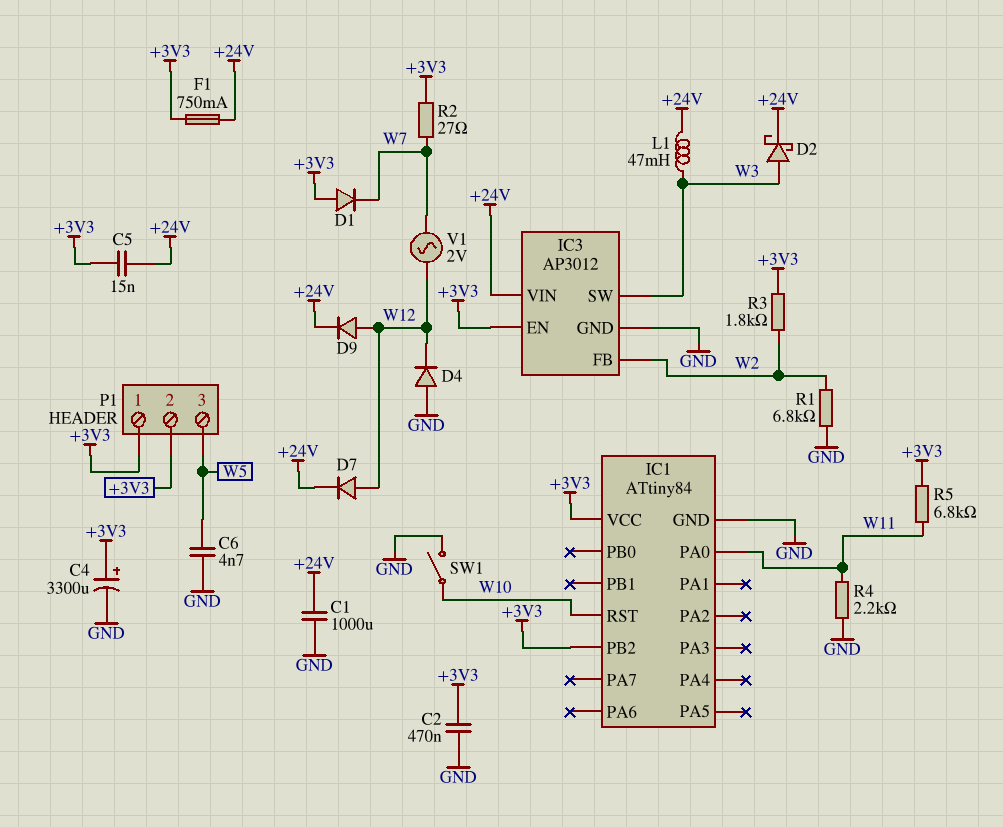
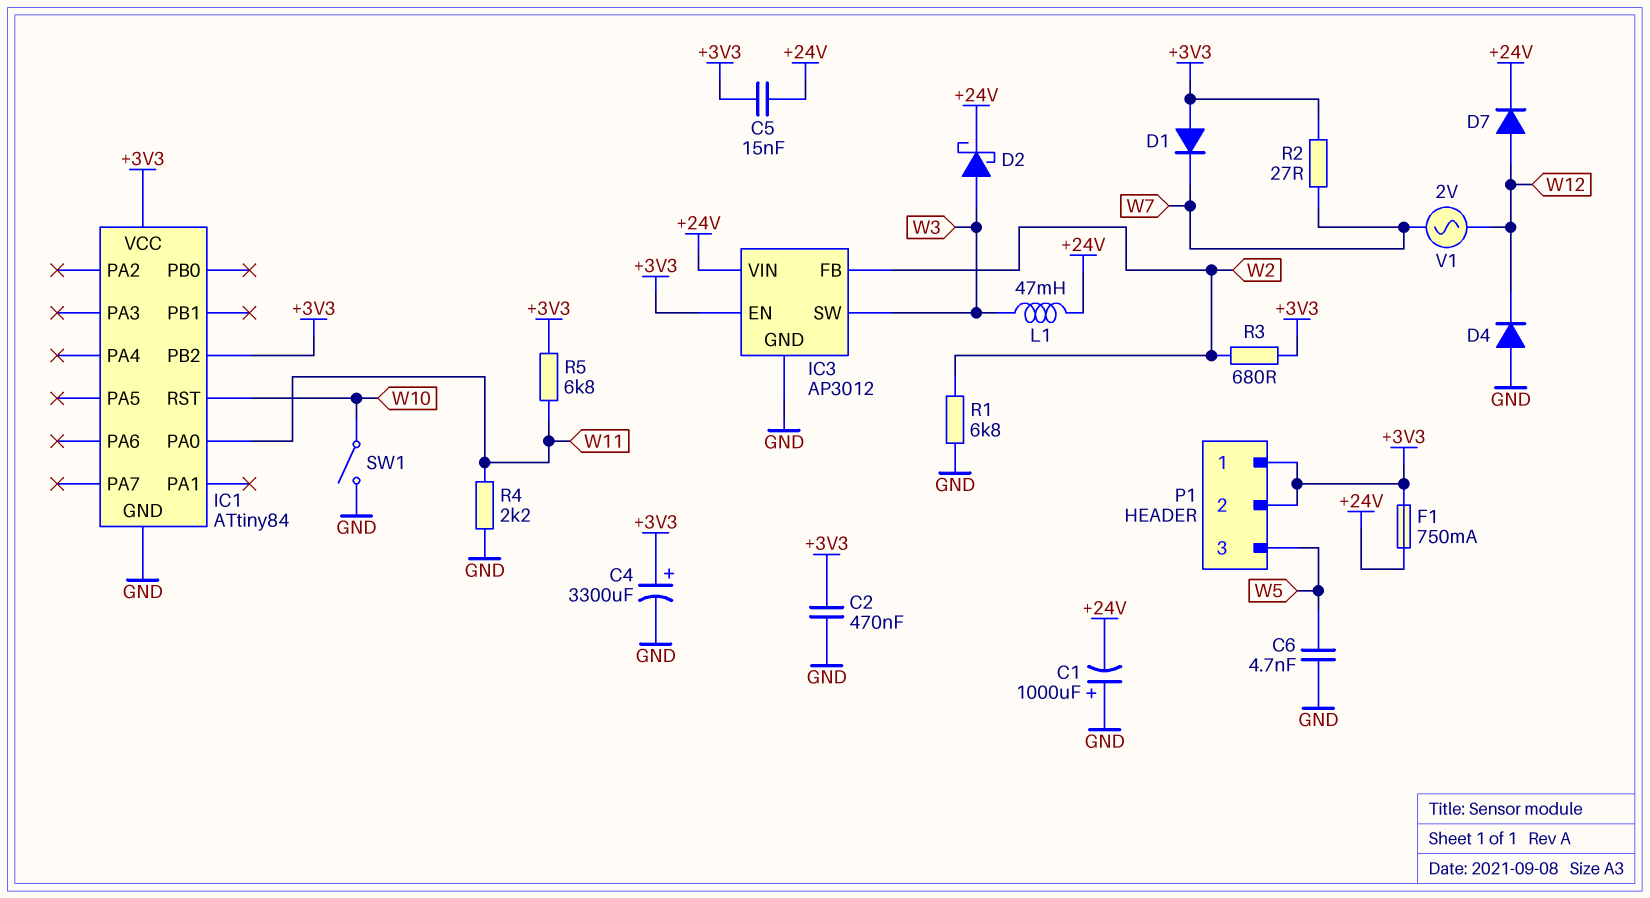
C1: 1000uF (+24V, GND) -> 1000uF (plus GND, minus +24V)
D9: diode (A W12, K +24V) -> none
R3: 1.8k (+3V3, W2) -> 680 (+3V3, W2)

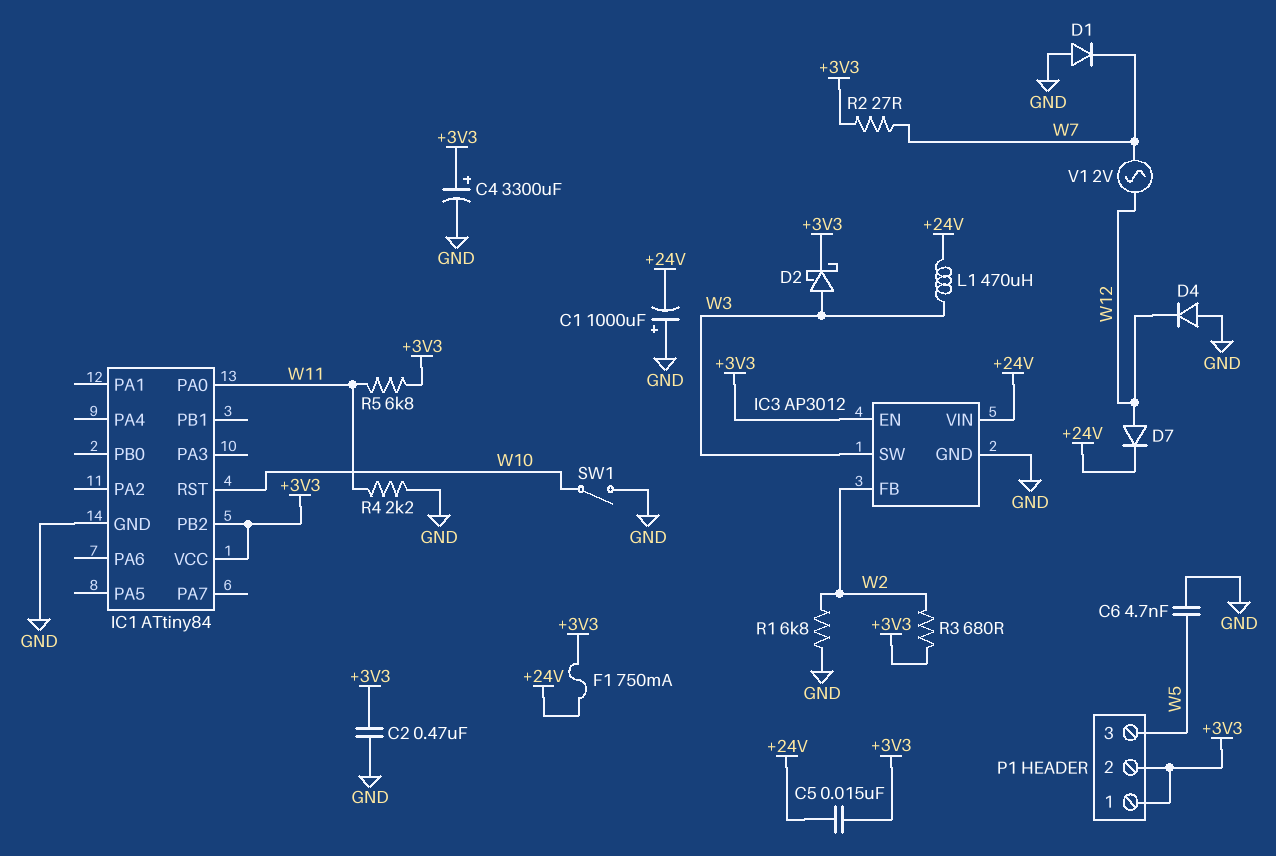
D1: diode (A +3V3, K W7) -> diode (A GND, K W7)
D2: schottky (A W3, K +24V) -> schottky (A W3, K +3V3)
L1: 47mH (+24V, W3) -> 470uH (+24V, W3)

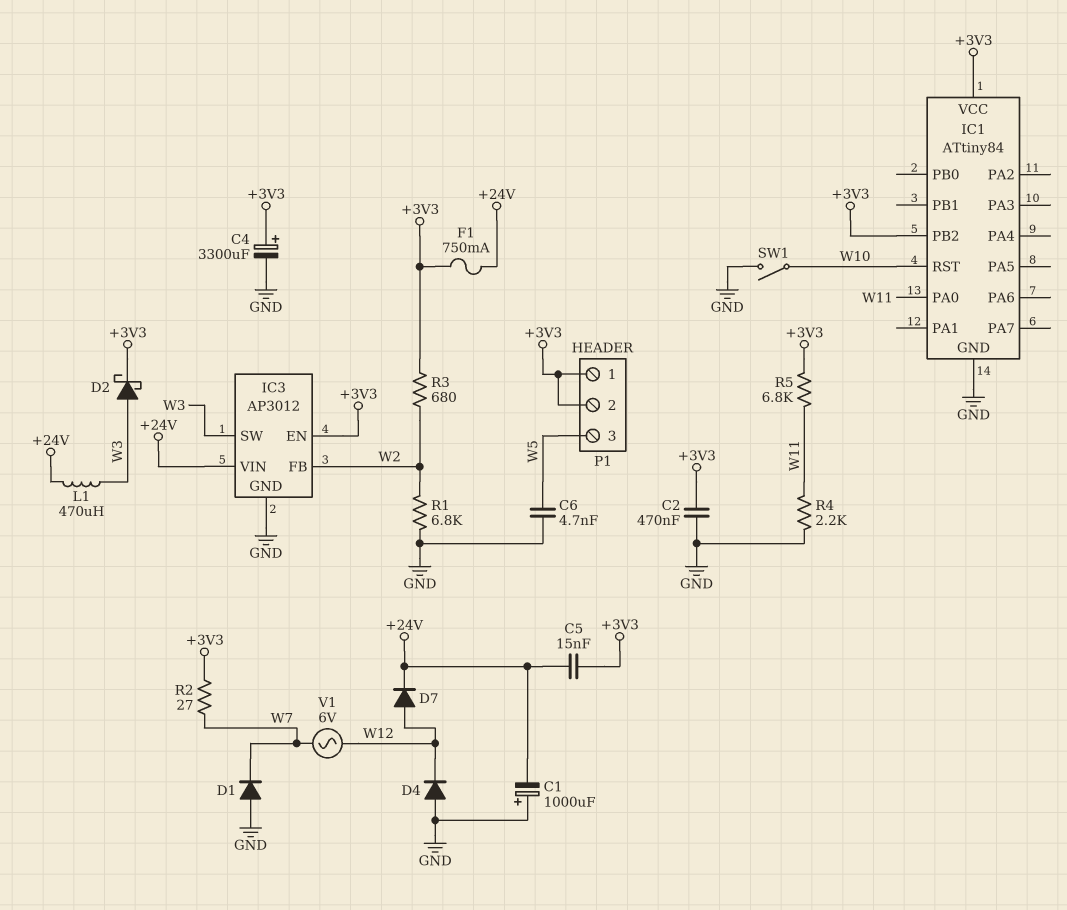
V1: AC 2V (W7, W12) -> AC 6V (W7, W12)

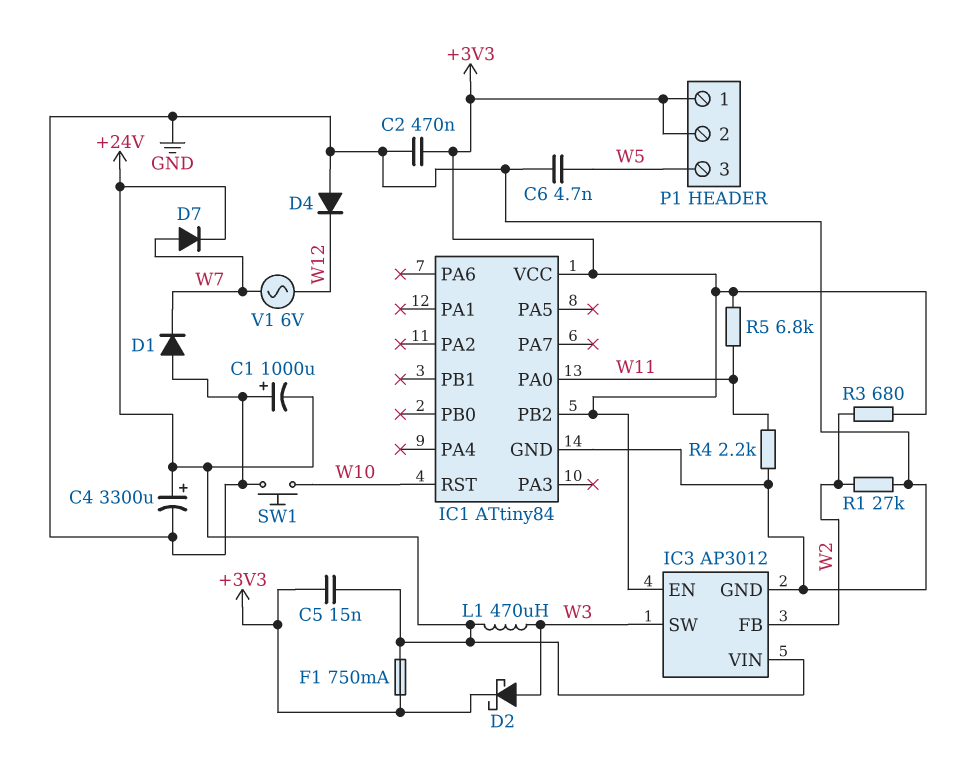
C4: 3300uF (plus +3V3, minus GND) -> 3300uF (plus +24V, minus GND)
D7: diode (A W12, K +24V) -> diode (A W7, K +24V)
R1: 6.8k (GND, W2) -> 27k (GND, W2)
R2: 27 (+3V3, W7) -> none
SW1: switch (GND, W10) -> button (GND, W10)

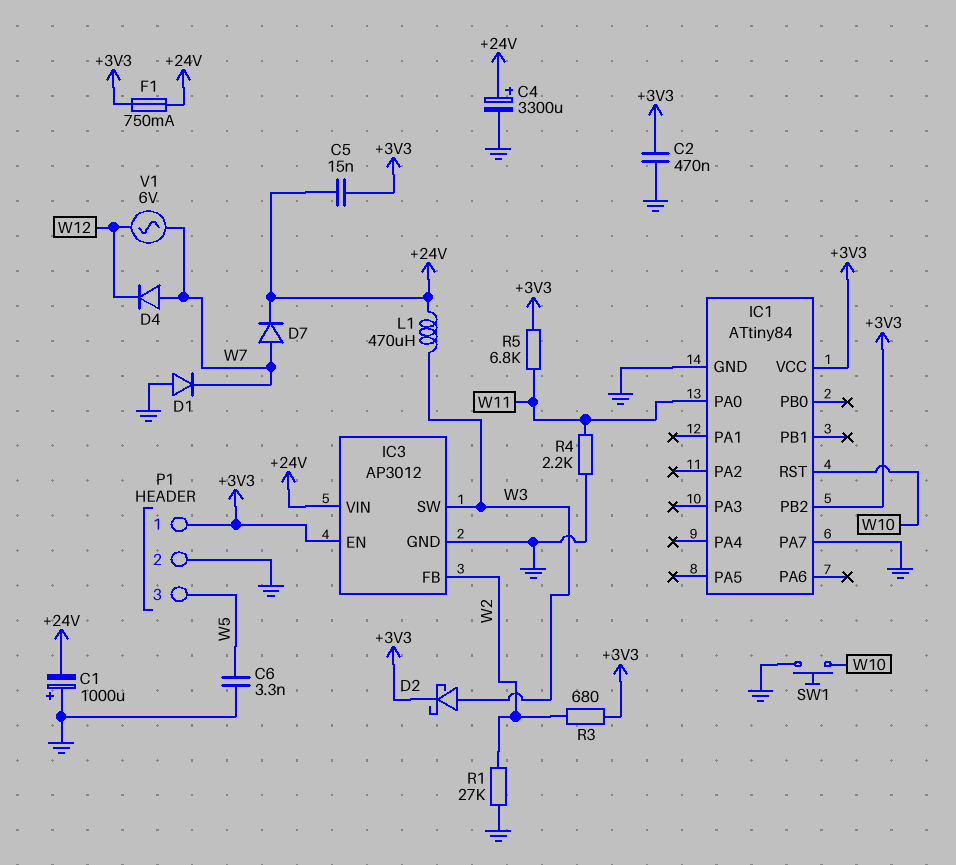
C6: 4.7nF (GND, W5) -> 3.3nF (GND, W5)
D4: diode (A GND, K W12) -> diode (A W7, K W12)
IC1 pin PA7: none -> GND
P1 pin 2: +3V3 -> GND

